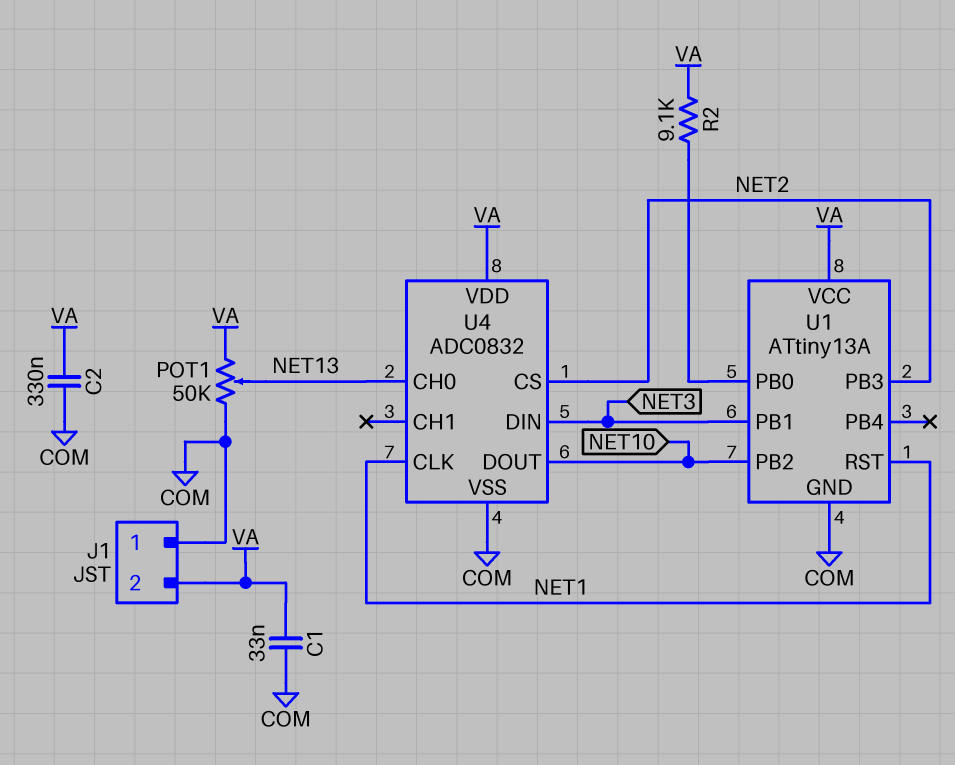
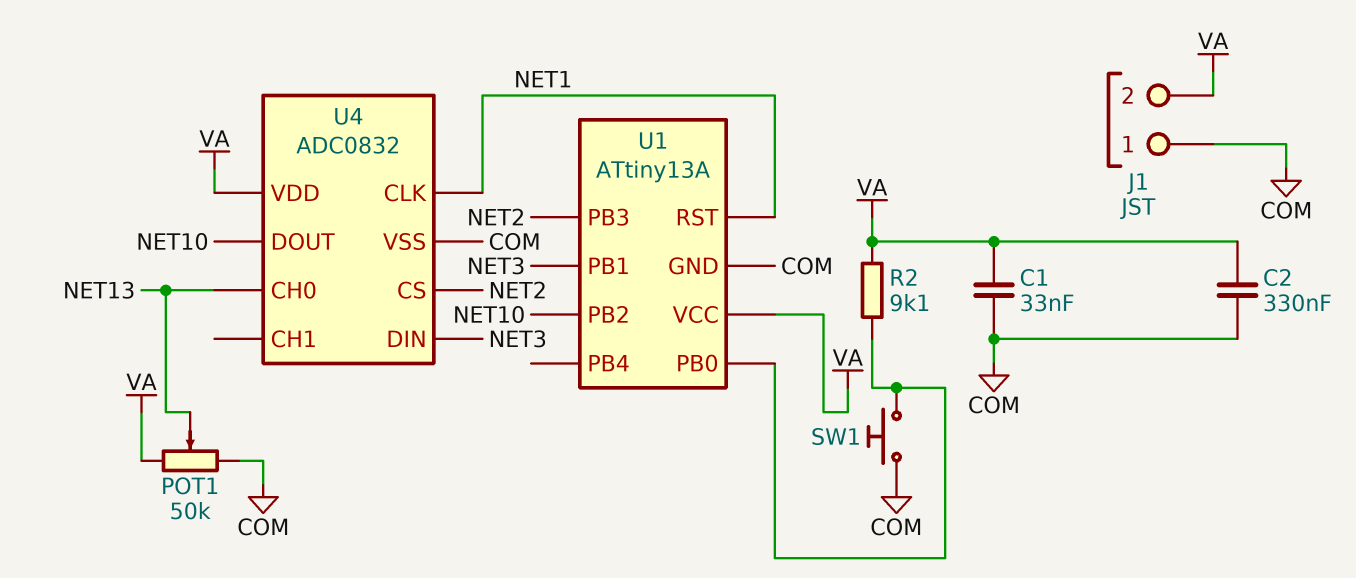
SW1: none -> button (COM, U1/PB0)

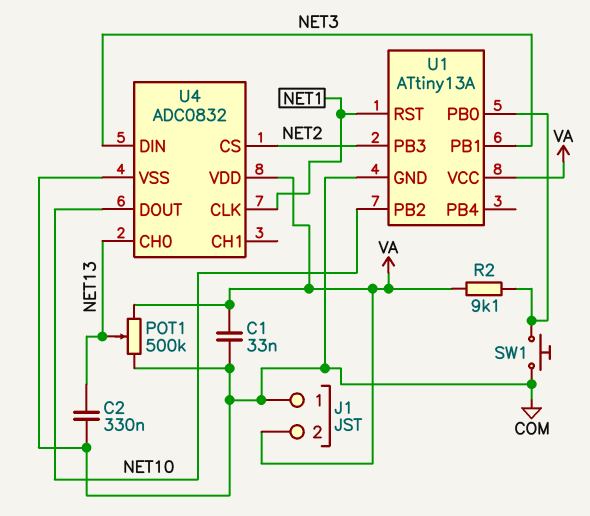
C2: 330nF (COM, VA) -> 330nF (COM, NET13)
POT1: 50k (COM, VA, wiper NET13) -> 500k (COM, VA, wiper NET13)

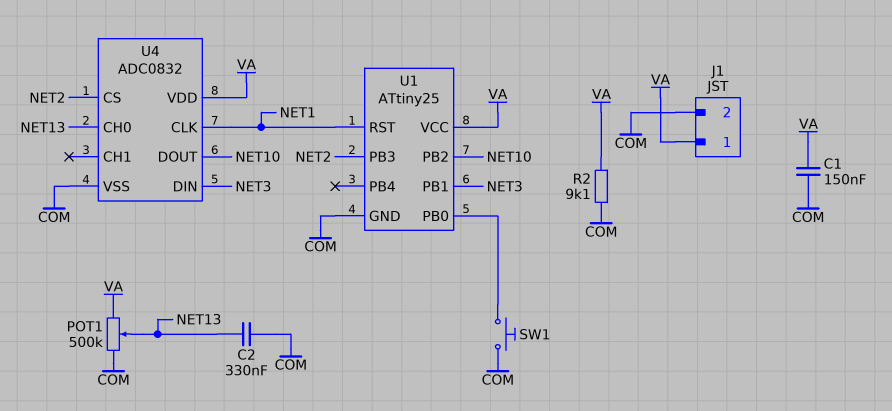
C1: 33nF (COM, VA) -> 150nF (COM, VA)
J1 pin 1: COM -> VA
J1 pin 2: VA -> COM
R2: 9.1k (U1/PB0, VA) -> 9.1k (COM, VA)
U1: ATtiny13A -> ATtiny25

